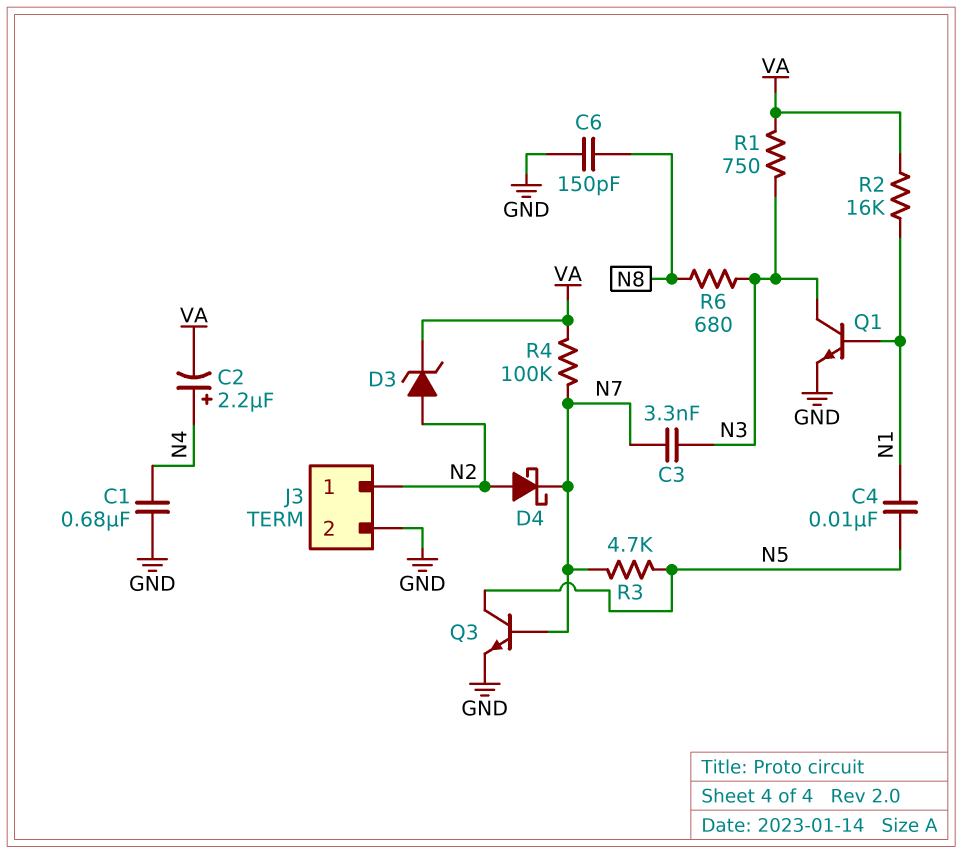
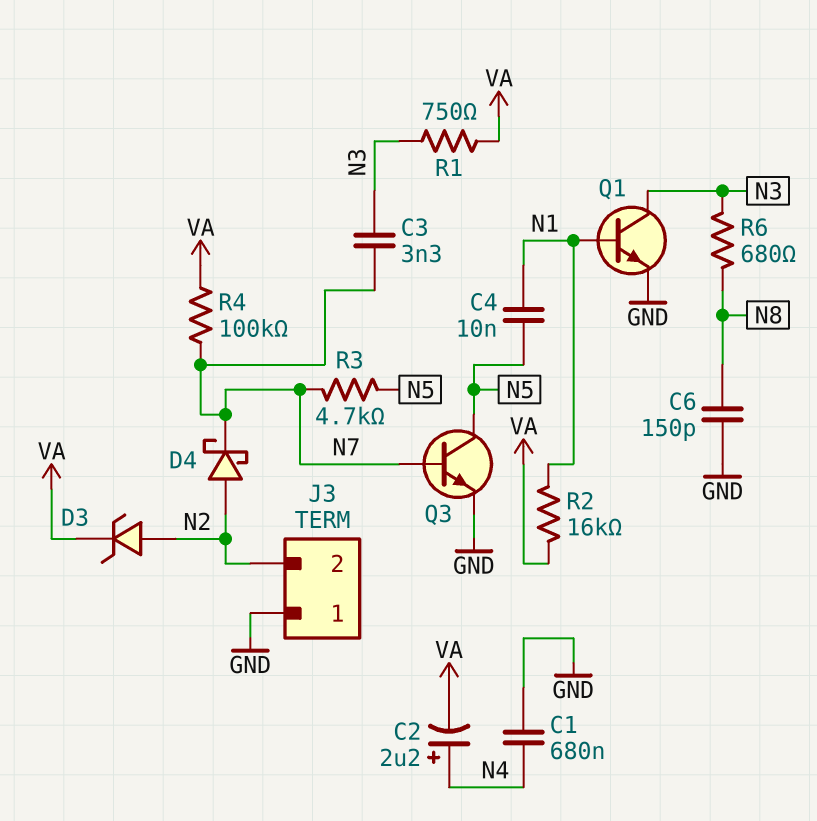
J3 pin 1: N2 -> GND
J3 pin 2: GND -> N2

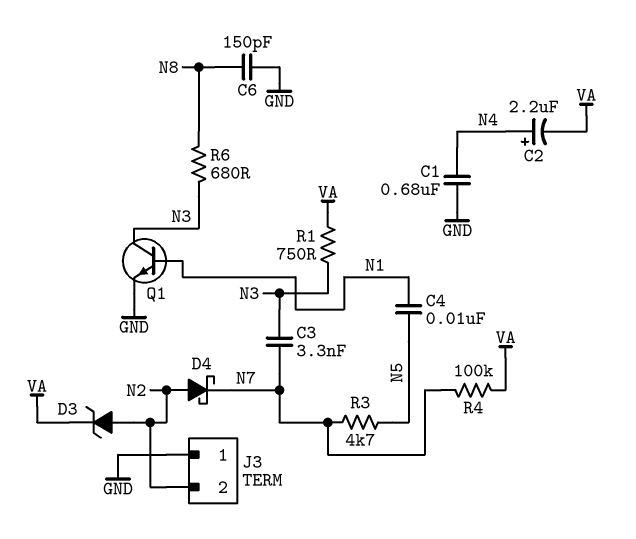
Q3: NPN (B N7, C N5, E GND) -> none
R2: 16k (N1, VA) -> none

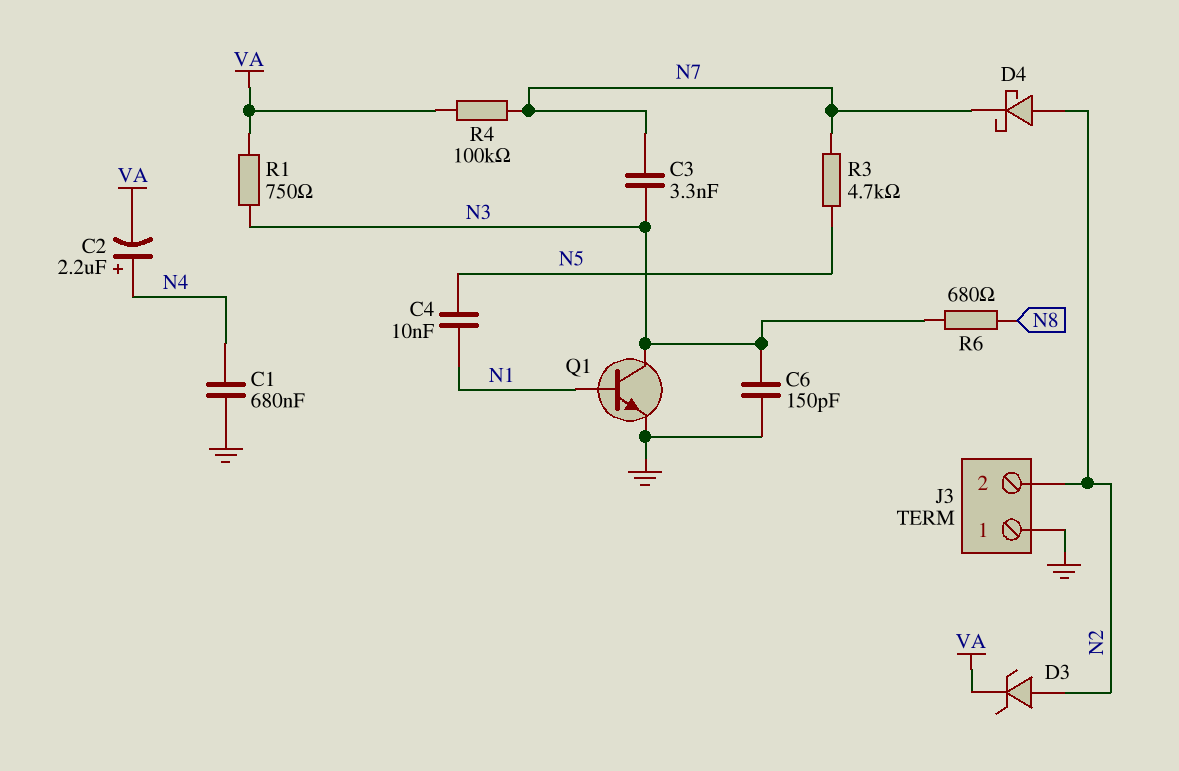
C6: 150pF (GND, N8) -> 150pF (GND, N3)

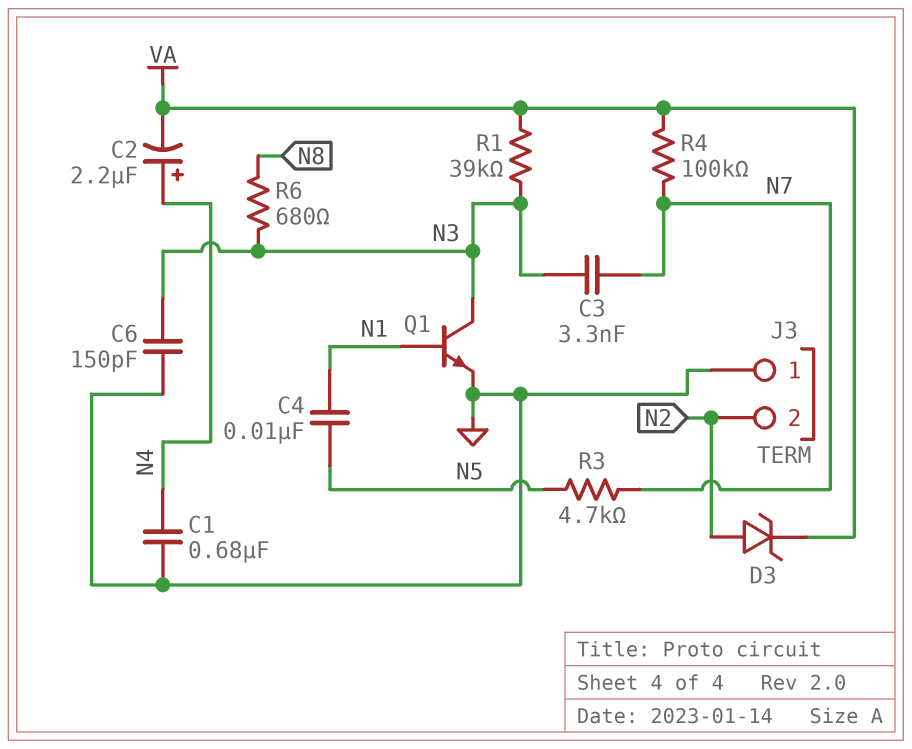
D4: schottky (A N2, K N7) -> none
R1: 750 (N3, VA) -> 39k (N3, VA)

